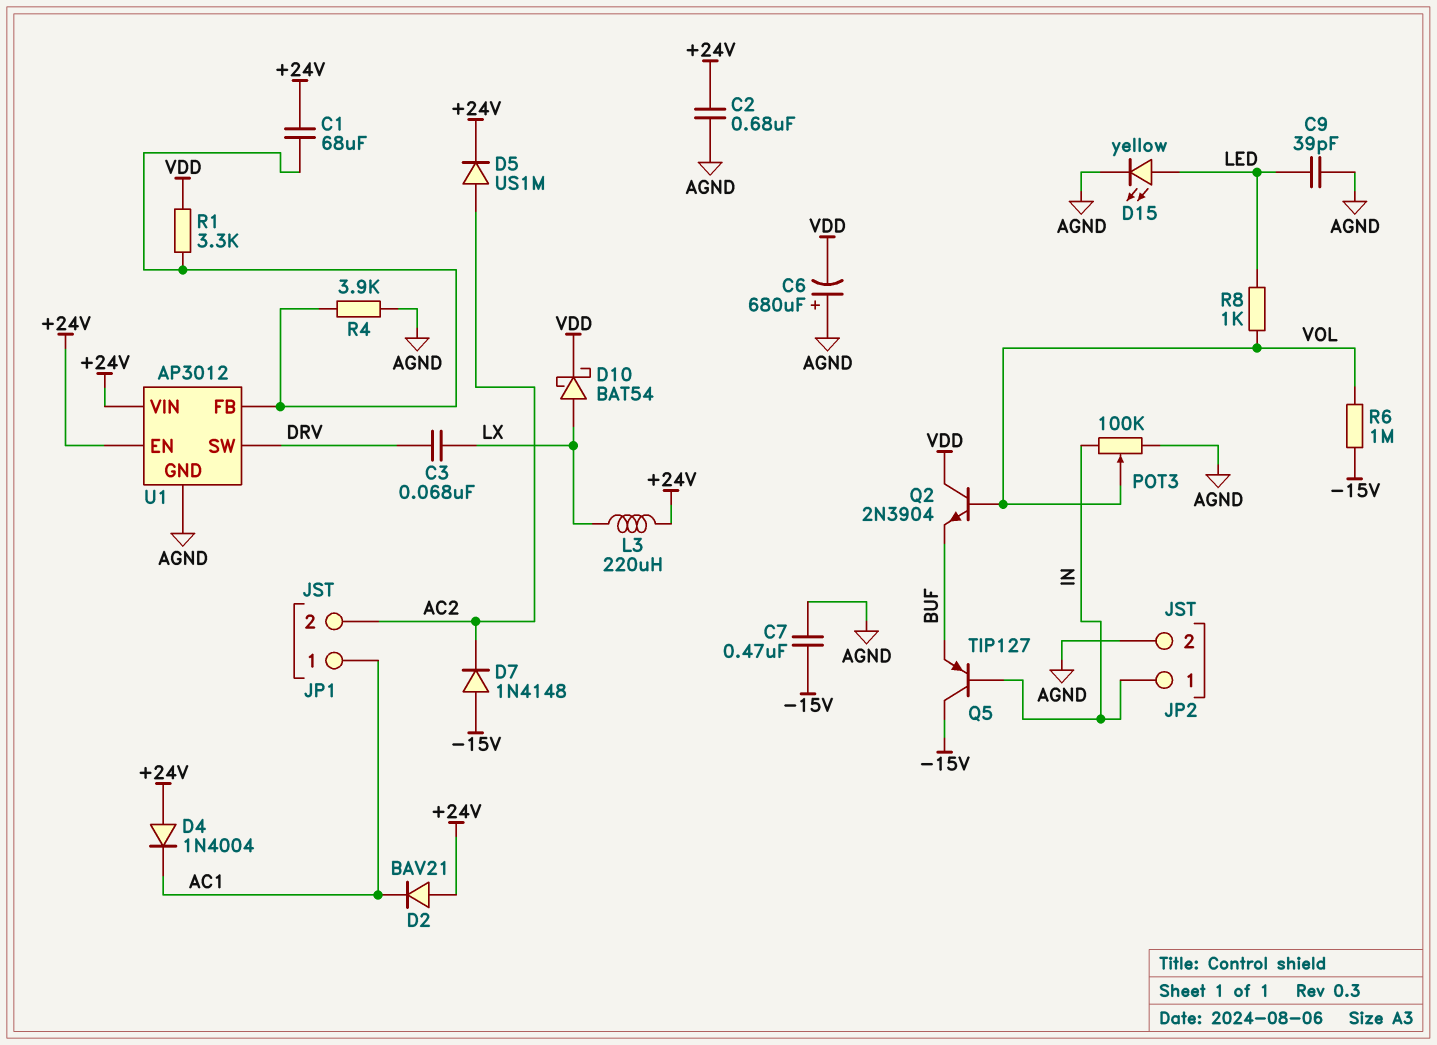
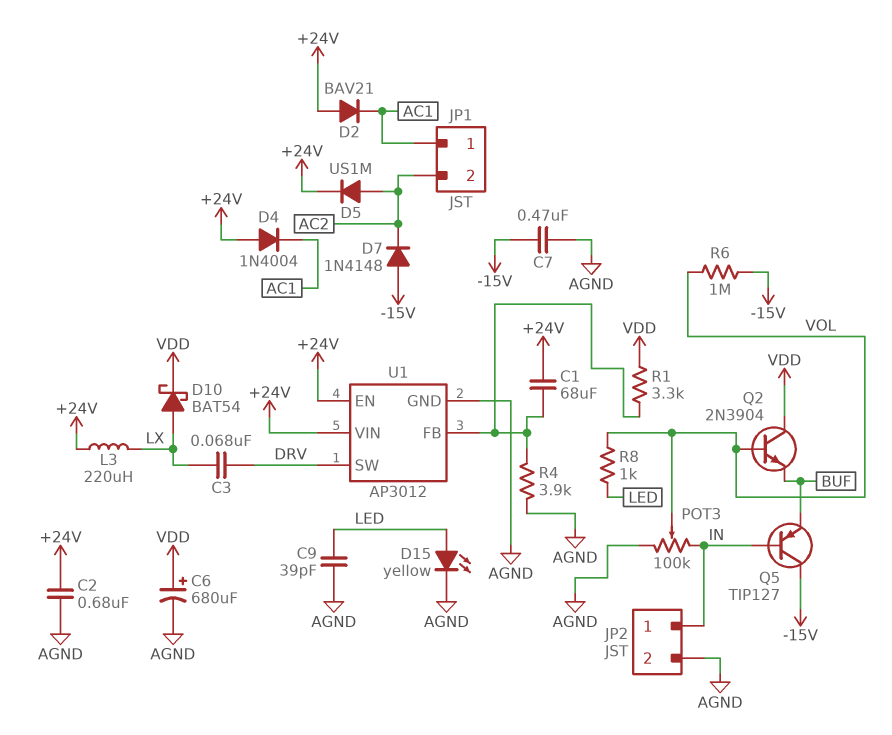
C6: 680uF (plus AGND, minus VDD) -> 680uF (plus VDD, minus AGND)

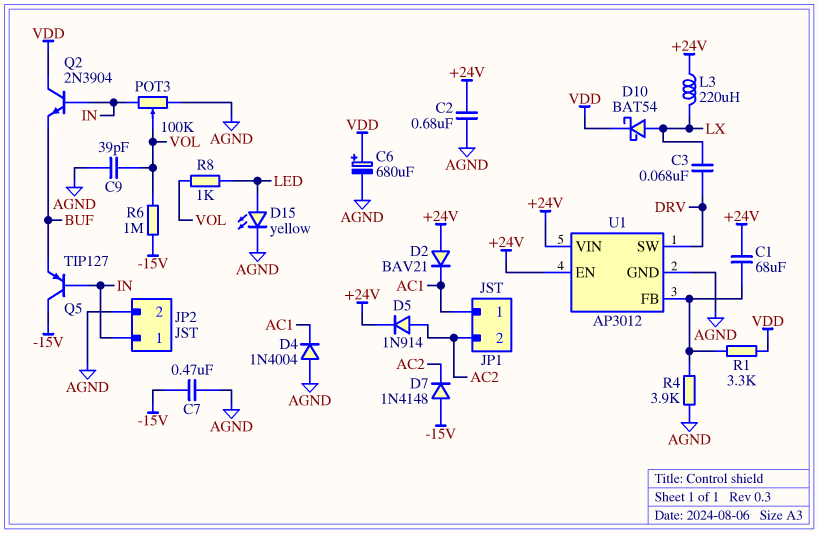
C9: 39pF (AGND, LED) -> 39pF (AGND, VOL)
D4: diode 1N4004 (A +24V, K AC1) -> diode 1N4004 (A AGND, K AC1)
D5: diode US1M (A AC2, K +24V) -> diode 1N914 (A AC2, K +24V)
Q2: NPN 2N3904 (B VOL, C VDD, E BUF) -> NPN 2N3904 (B IN, C VDD, E BUF)

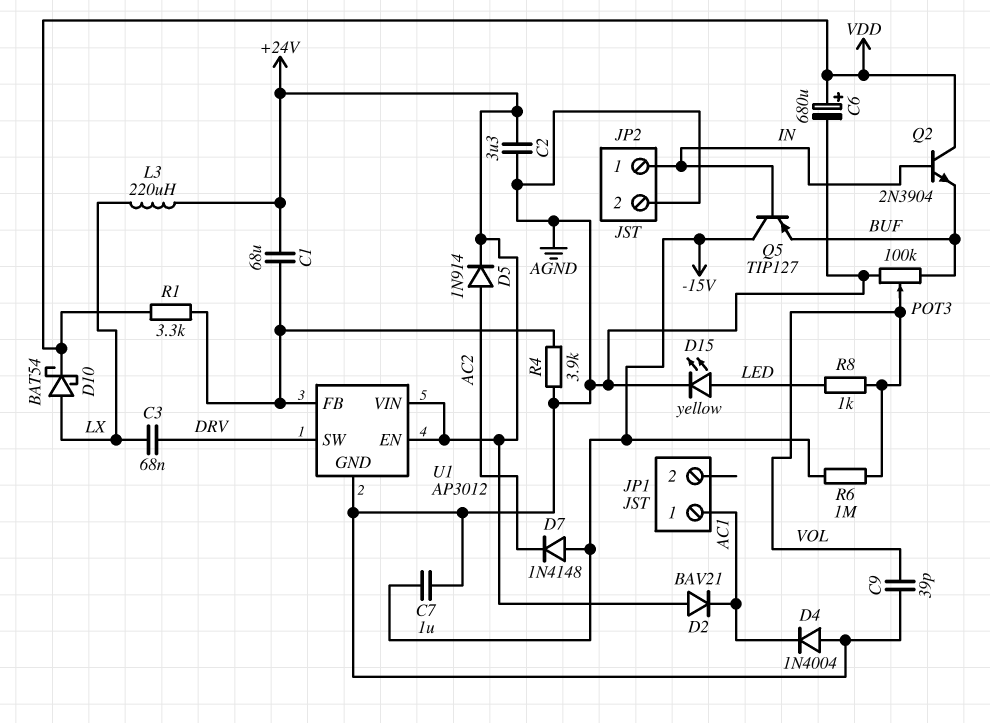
C2: 680nF (+24V, AGND) -> 3.3uF (+24V, AGND)
C7: 470nF (-15V, AGND) -> 1uF (-15V, AGND)
JP1 pin 2: AC2 -> none
POT3: 100k (AGND, IN, wiper VOL) -> 100k (AGND, BUF, wiper VOL)

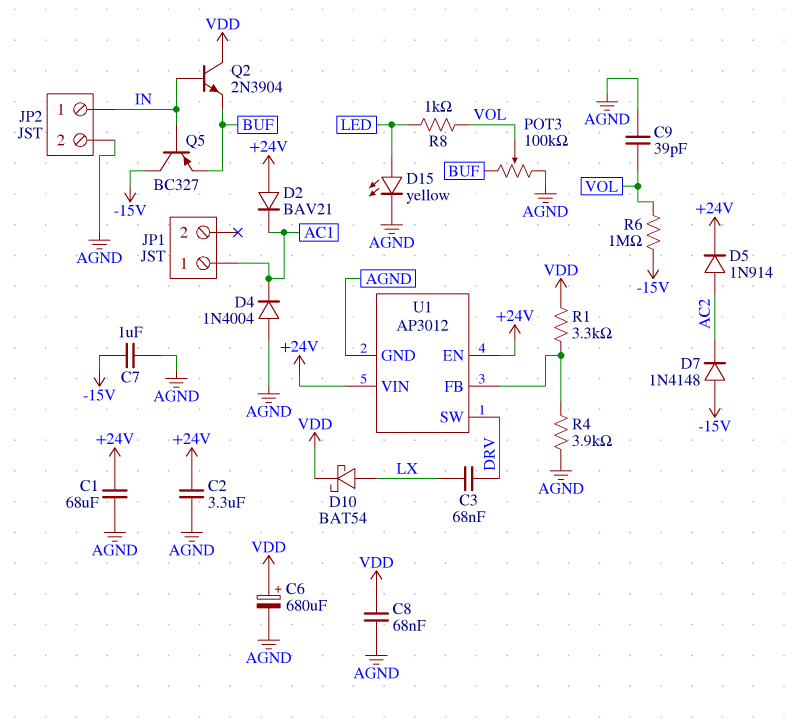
C1: 68uF (+24V, U1/FB) -> 68uF (+24V, AGND)
C8: none -> 68nF (AGND, VDD)
L3: 220uH (+24V, LX) -> none
Q5: PNP TIP127 (B IN, C -15V, E BUF) -> PNP BC327 (B IN, C -15V, E BUF)

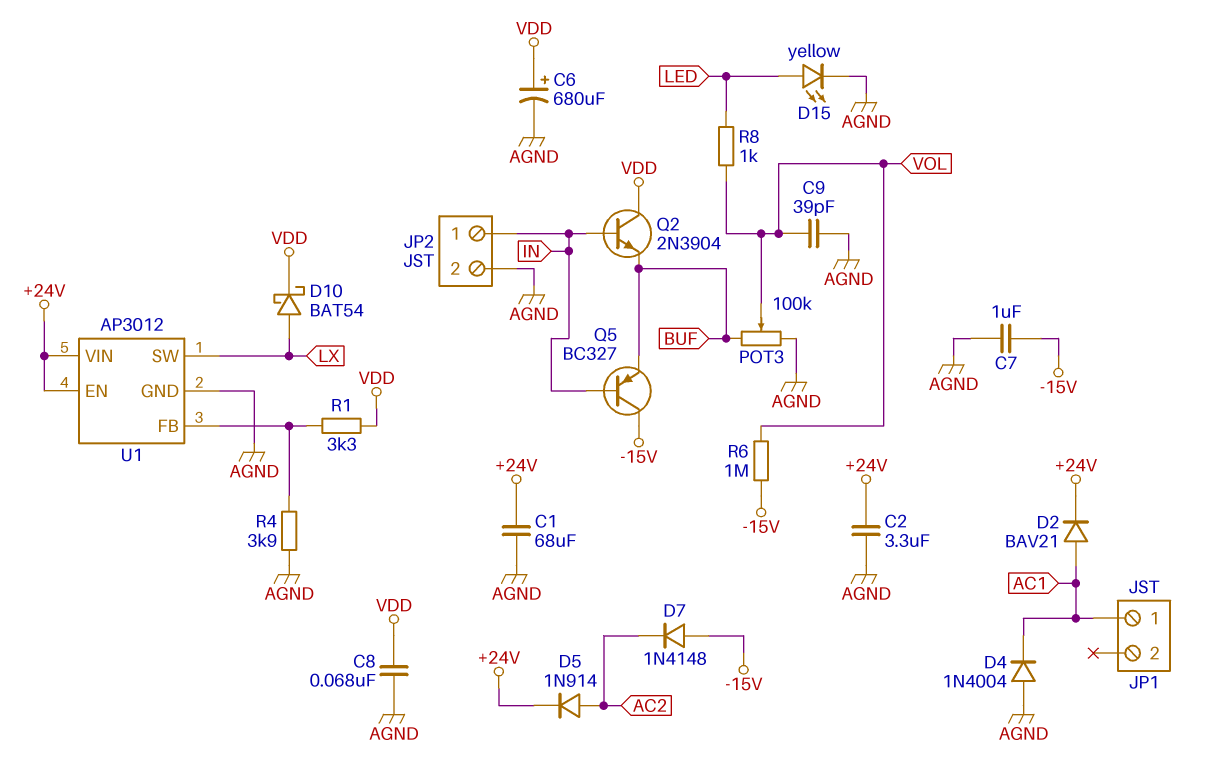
C3: 68nF (DRV, LX) -> none
D2: diode BAV21 (A +24V, K AC1) -> diode BAV21 (A AC1, K +24V)
U1 pin SW: DRV -> LX

